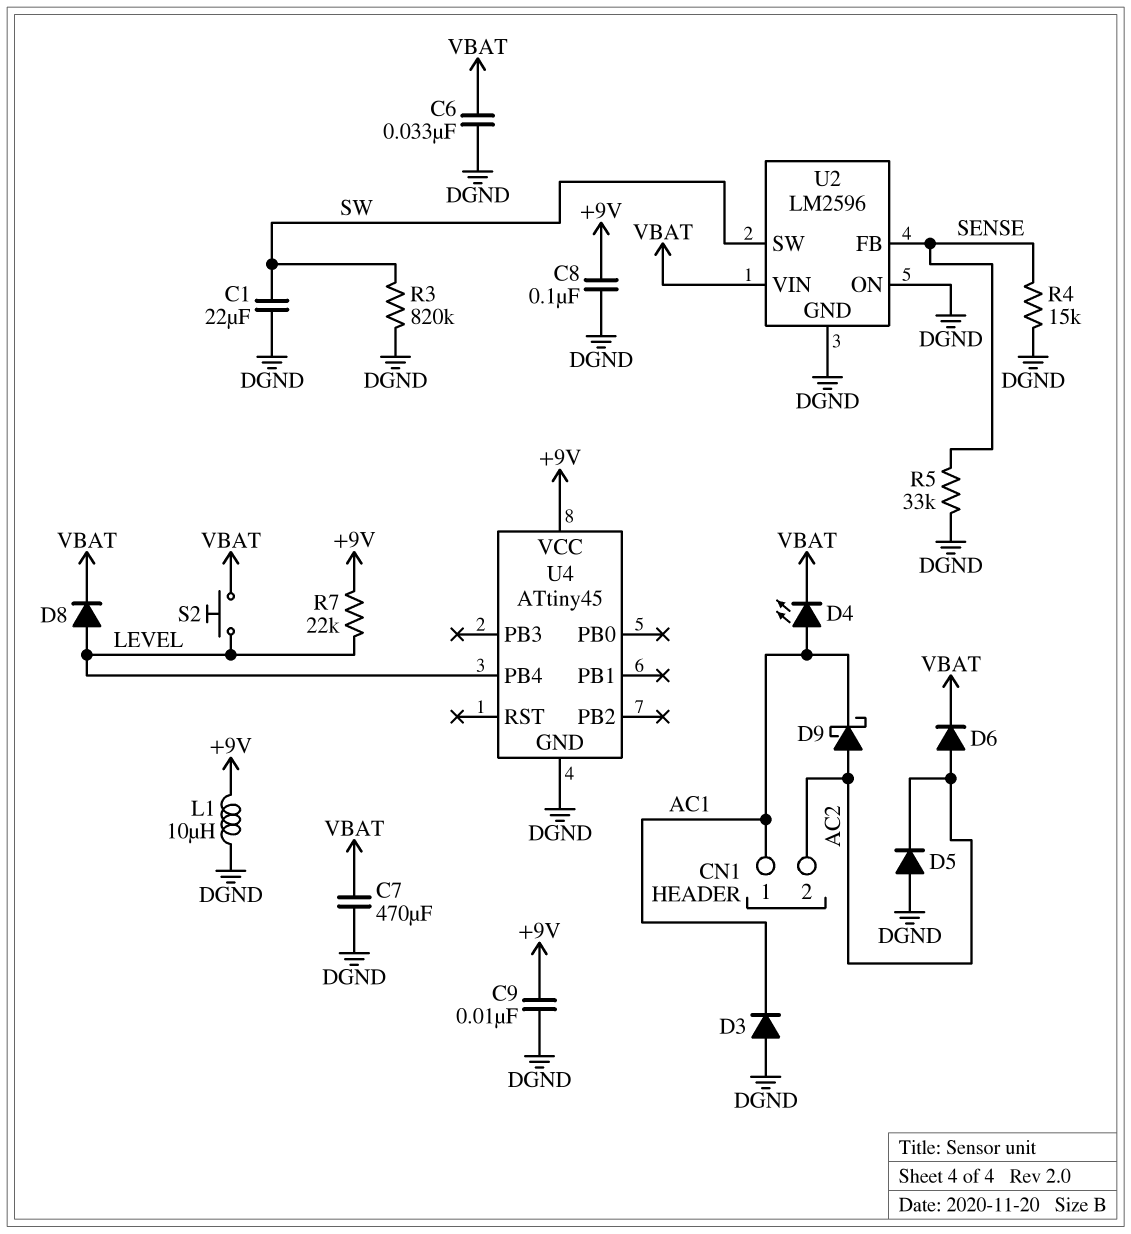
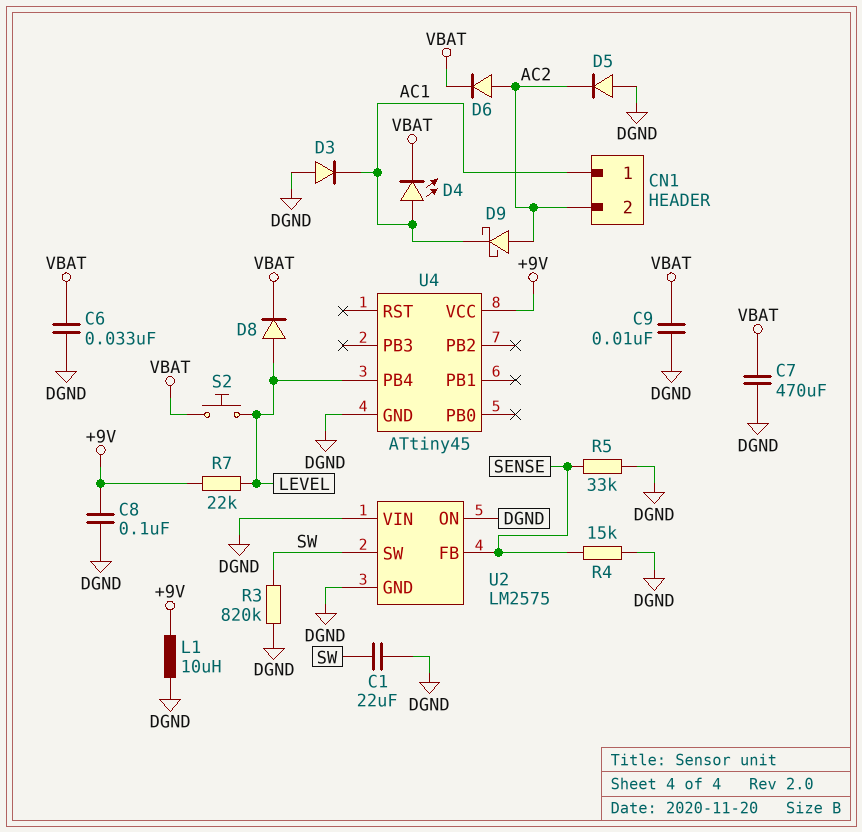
C9: 10nF (+9V, DGND) -> 10nF (DGND, VBAT)
U2: LM2596 -> LM2575
U2 pin VIN: VBAT -> DGND

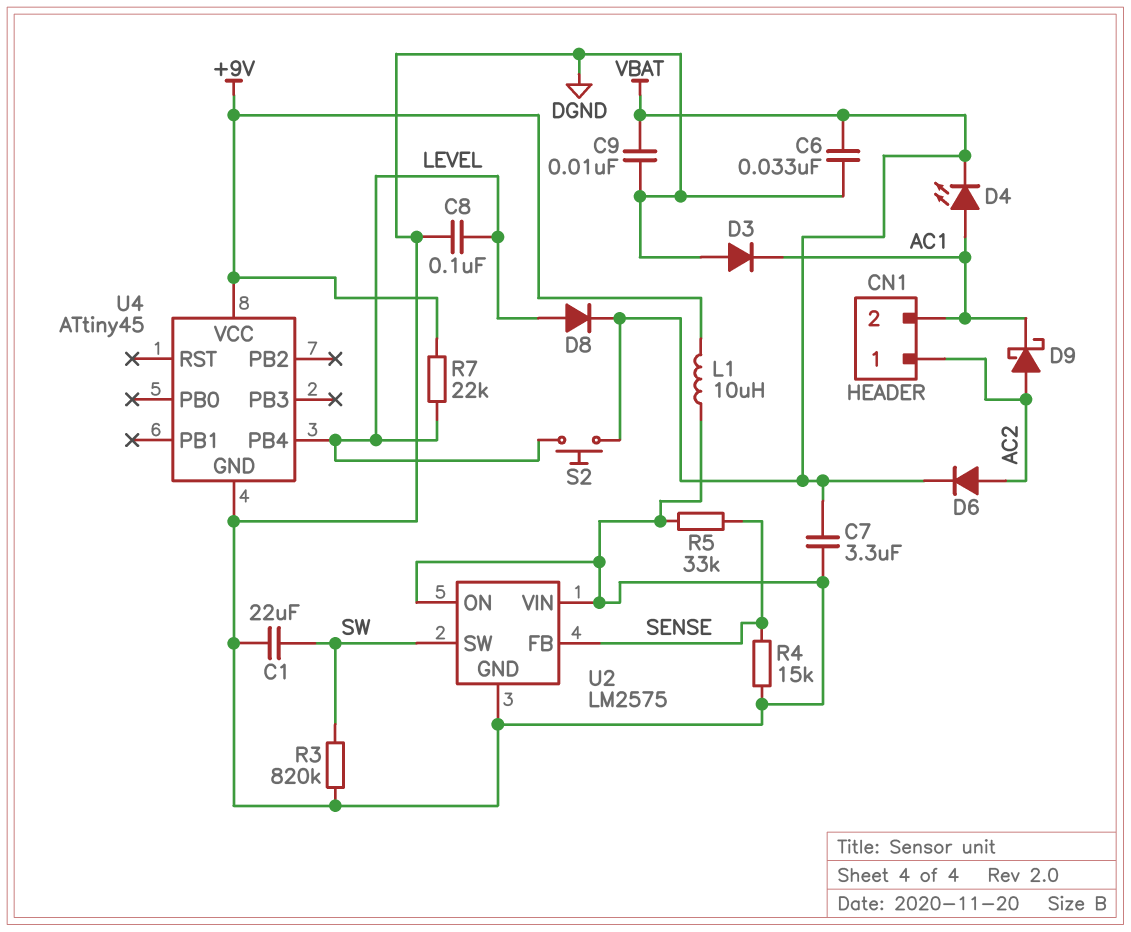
C7: 470uF (DGND, VBAT) -> 3.3uF (DGND, VBAT)
C8: 100nF (+9V, DGND) -> 100nF (DGND, LEVEL)
CN1 pin 1: AC1 -> AC2
CN1 pin 2: AC2 -> AC1
D5: diode (A DGND, K AC2) -> none

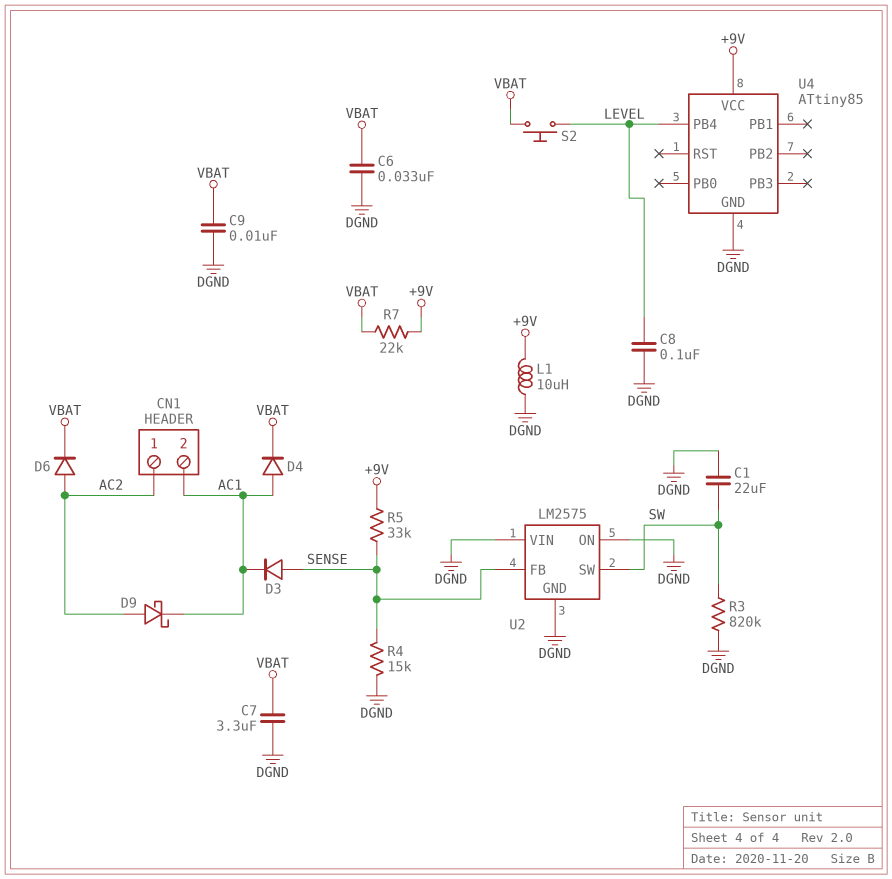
D3: diode (A DGND, K AC1) -> diode (A SENSE, K AC1)
D4: LED (A AC1, K VBAT) -> diode (A AC1, K VBAT)
D8: diode (A LEVEL, K VBAT) -> none
R5: 33k (DGND, SENSE) -> 33k (+9V, SENSE)
R7: 22k (+9V, LEVEL) -> 22k (+9V, VBAT)
U4: ATtiny45 -> ATtiny85

